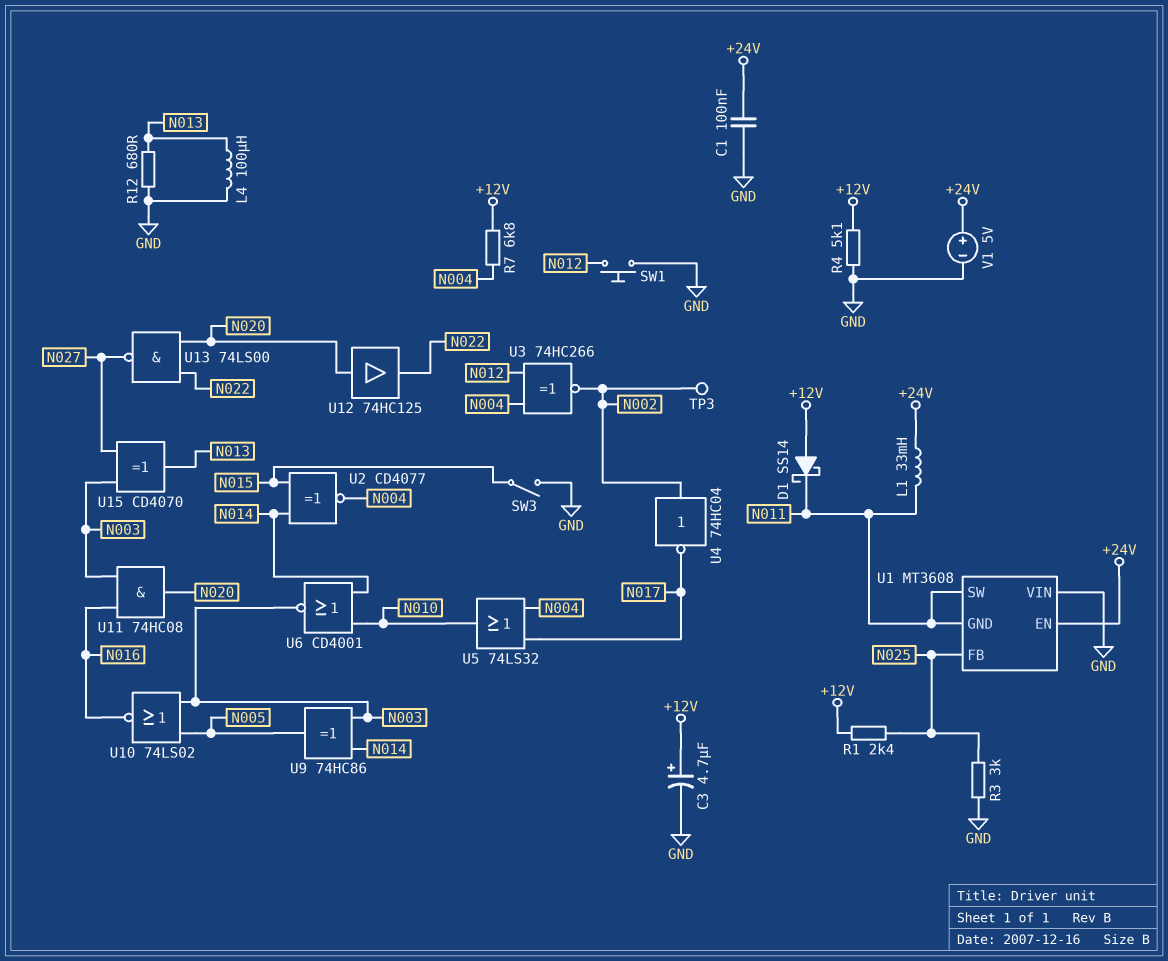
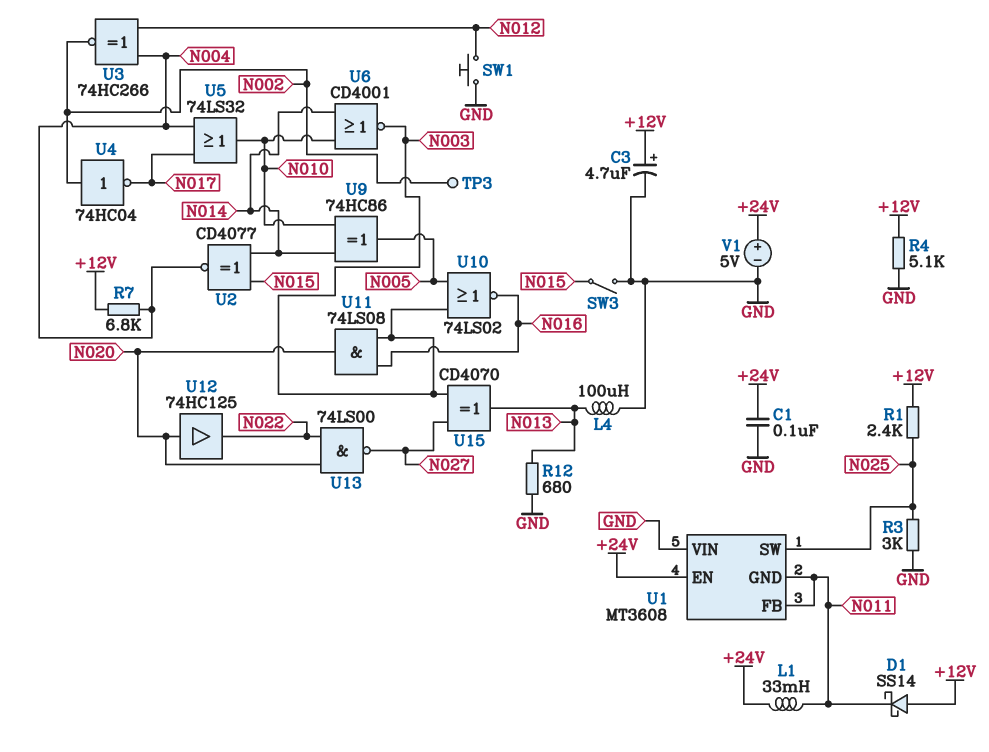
U1 pin FB: N025 -> N011
U1 pin SW: N011 -> N025
U9: XOR 74HC86 (in N003, in N014, out N005) -> XOR 74HC86 (in N010, in N014, out N005)
U11: AND 74HC08 (in N003, in N016, out N020) -> AND 74LS08 (in N003, in N016, out N020)

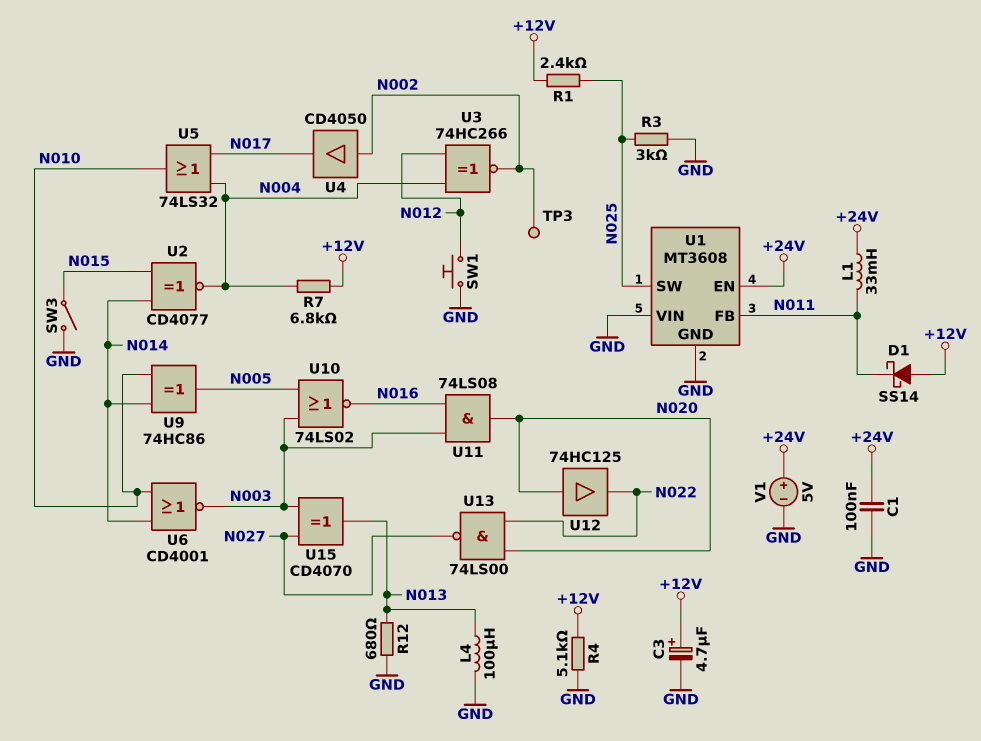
U1 pin GND: N011 -> GND
U4: NOT 74HC04 (in N002, out N017) -> buffer CD4050 (in N002, out N017)

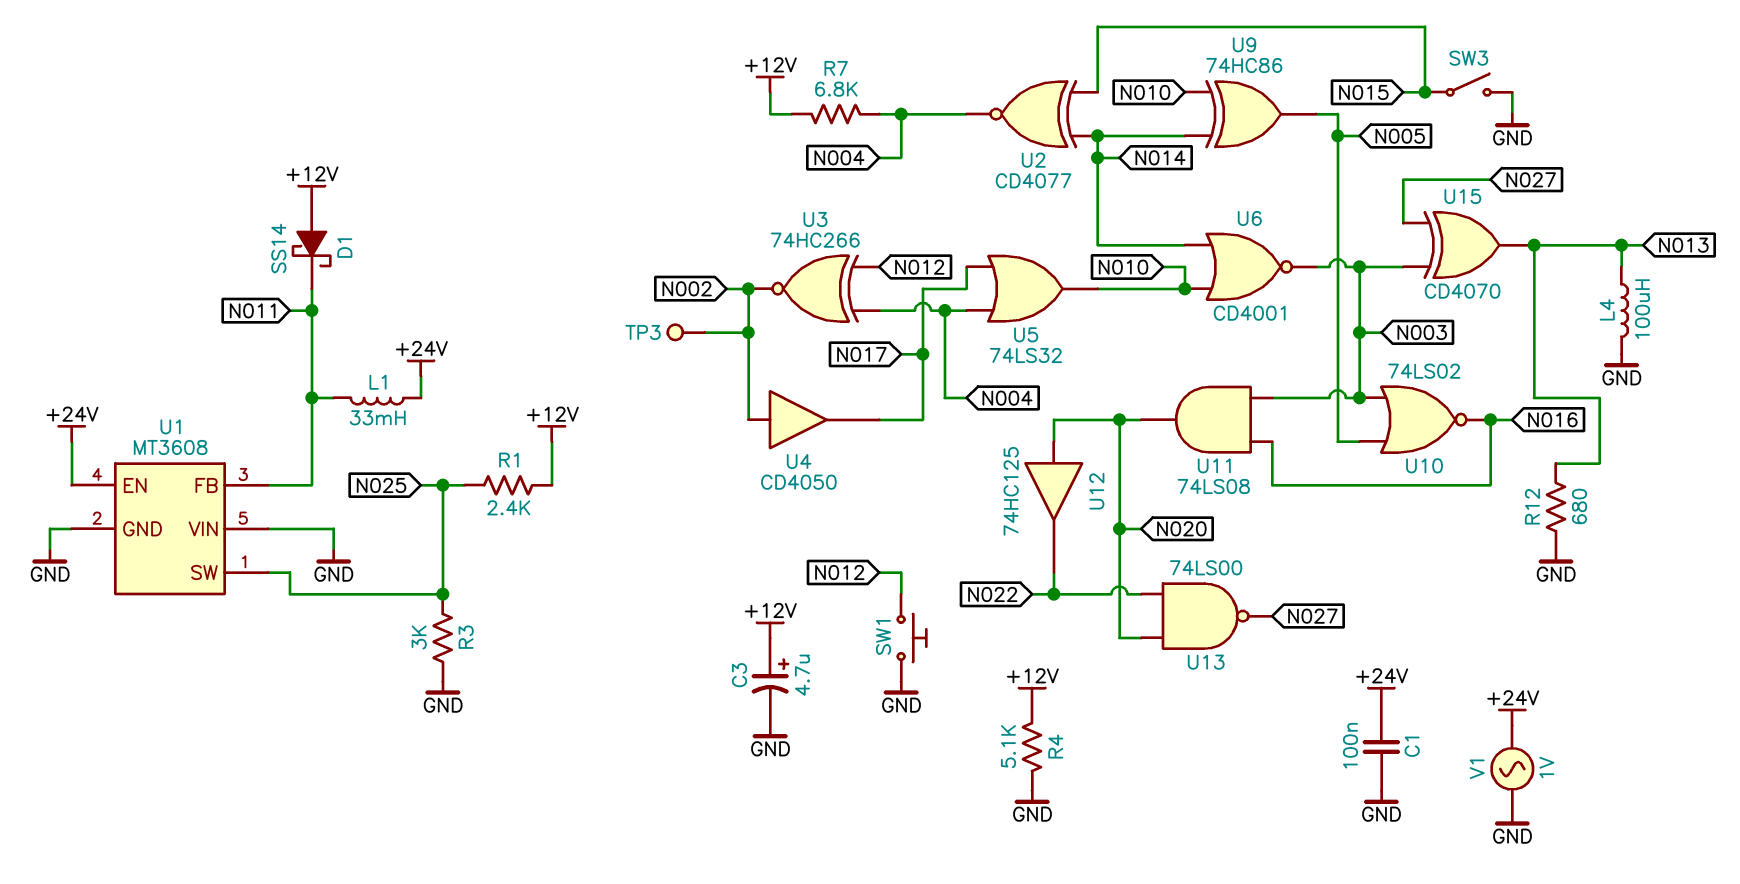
V1: 5V (plus +24V, minus GND) -> AC 1V (+24V, GND)

